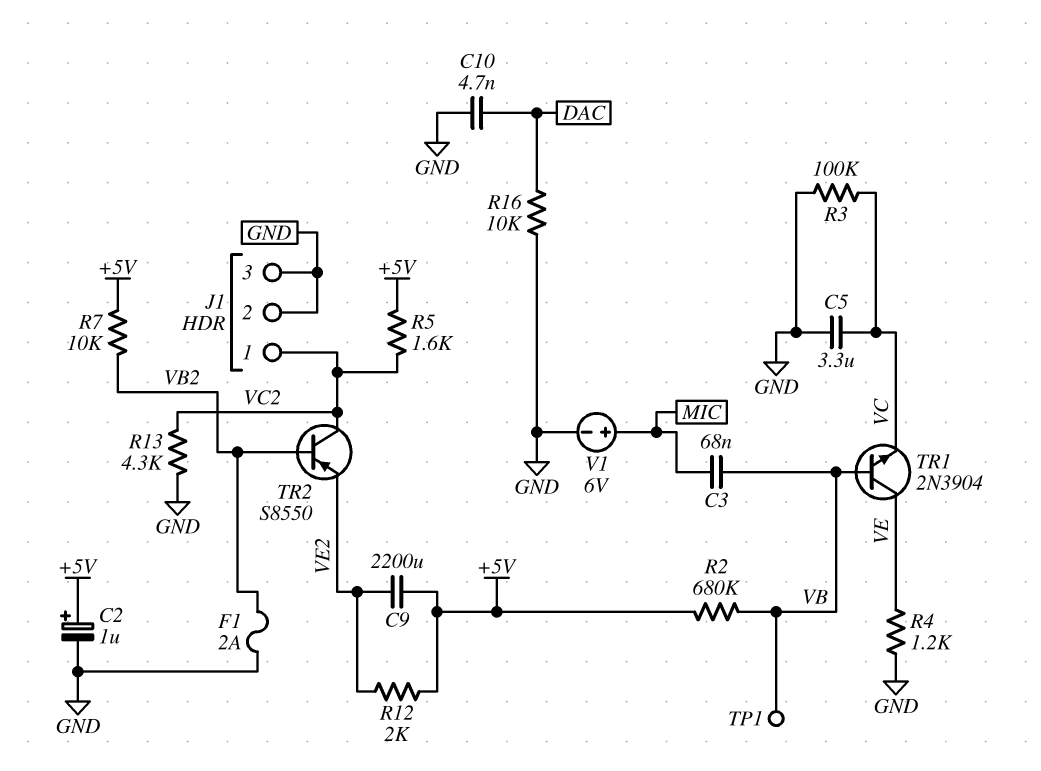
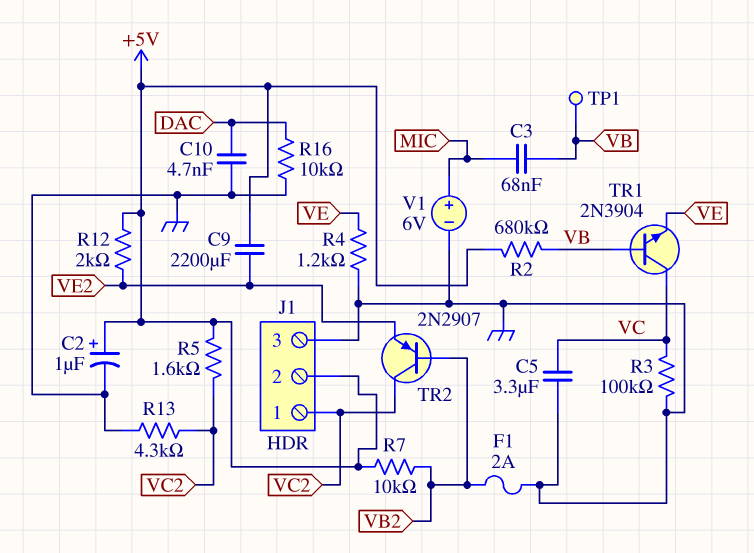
J1 pin 2: GND -> +5V
TR1: NPN 2N3904 (B VB, C VE, E VC) -> NPN 2N3904 (B VB, C VC, E VE)
TR2: PNP S8550 (B VB2, C VC2, E VE2) -> PNP 2N2907 (B VB2, C VC2, E VE2)

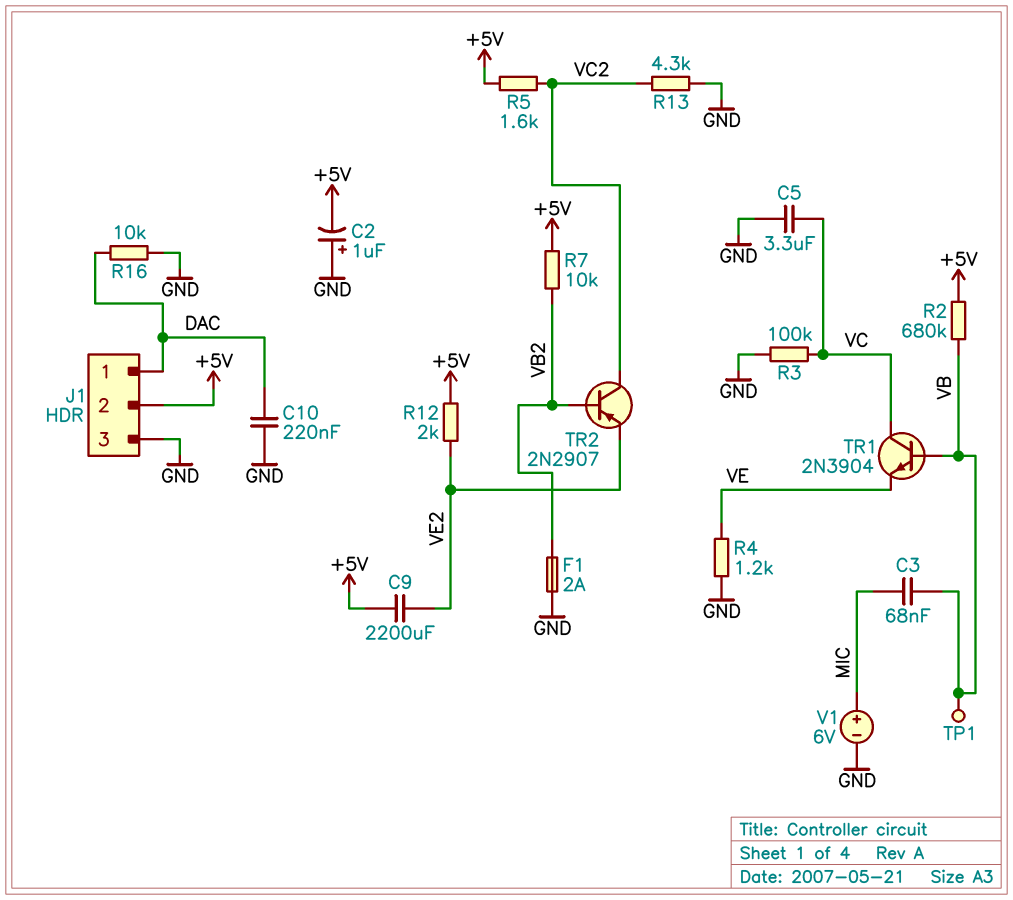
C2: 1uF (plus +5V, minus GND) -> 1uF (plus GND, minus +5V)
C10: 4.7nF (DAC, GND) -> 220nF (DAC, GND)
J1 pin 1: VC2 -> DAC

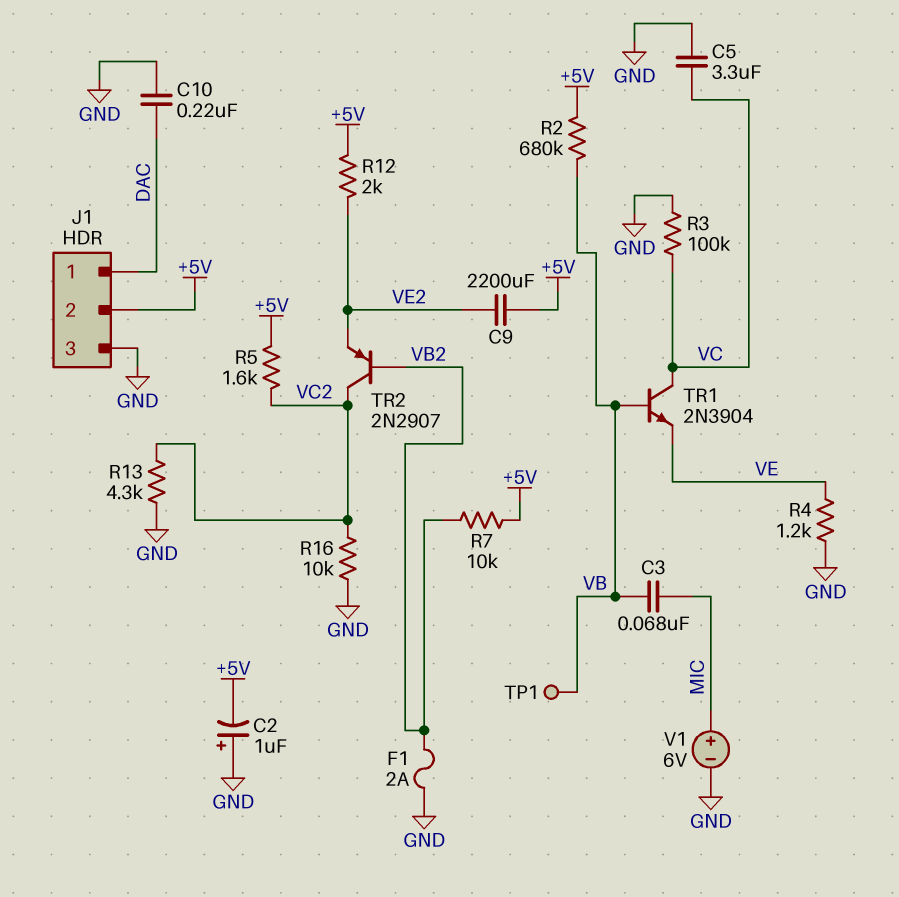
R16: 10k (DAC, GND) -> 10k (GND, VC2)

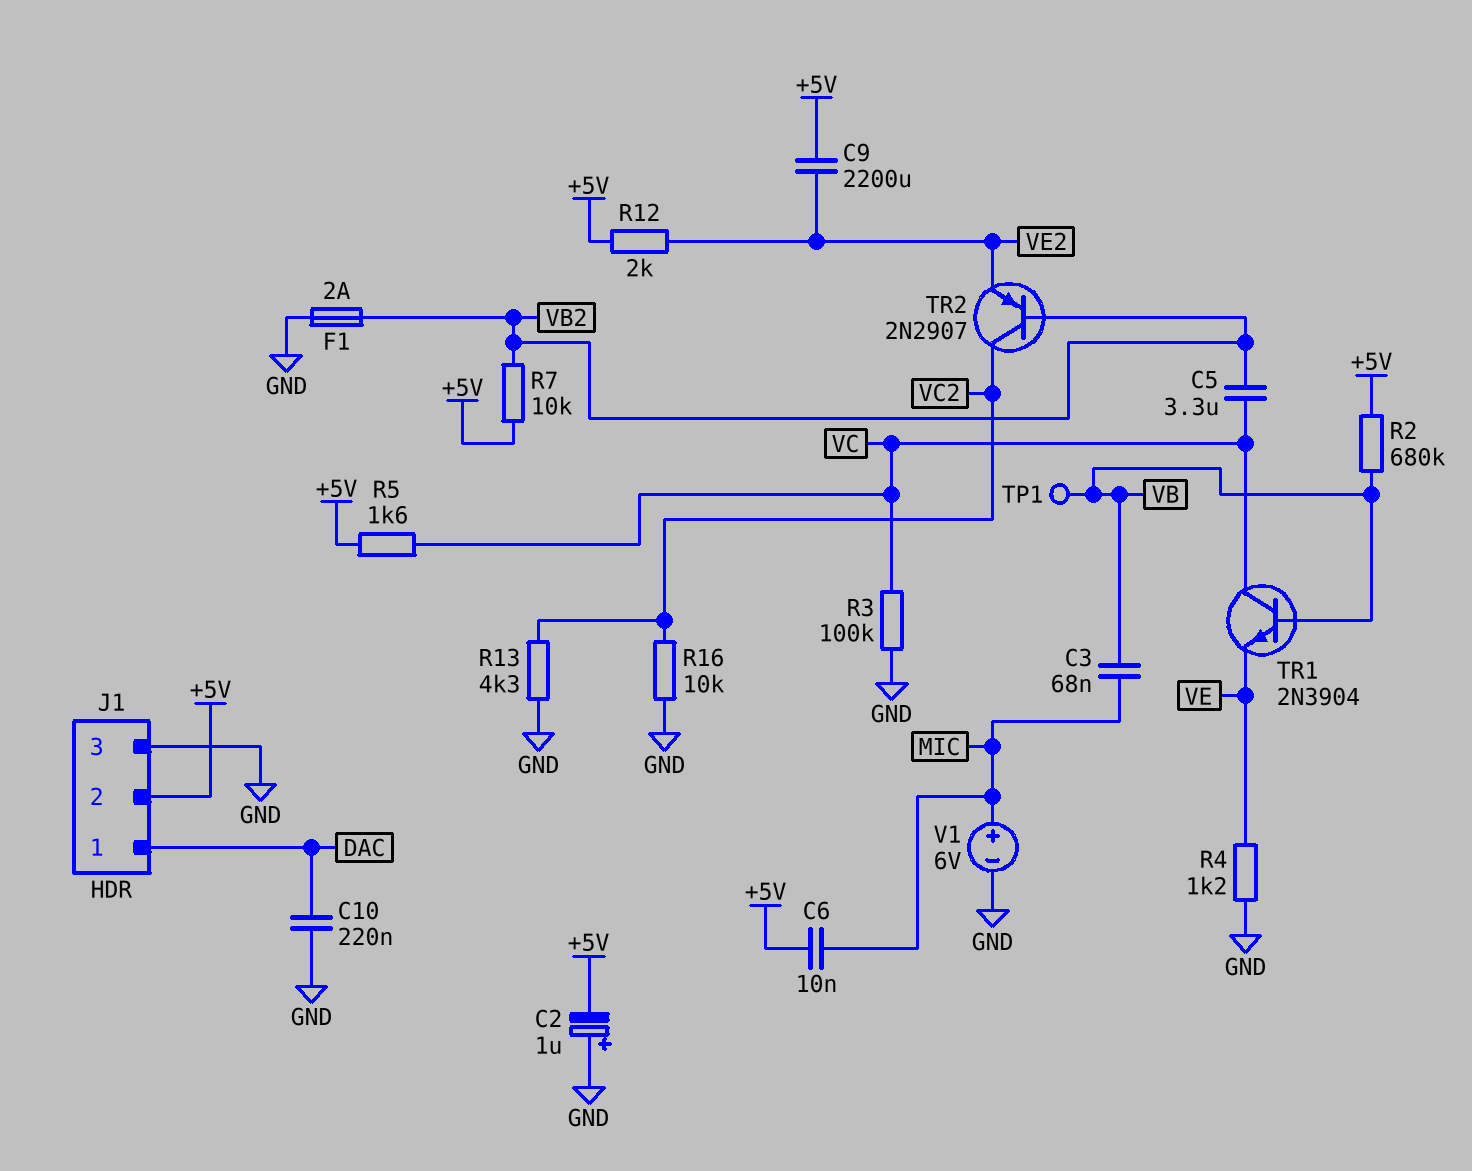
C5: 3.3uF (GND, VC) -> 3.3uF (VB2, VC)
C6: none -> 10nF (+5V, MIC)
R5: 1.6k (+5V, VC2) -> 1.6k (+5V, VC)

